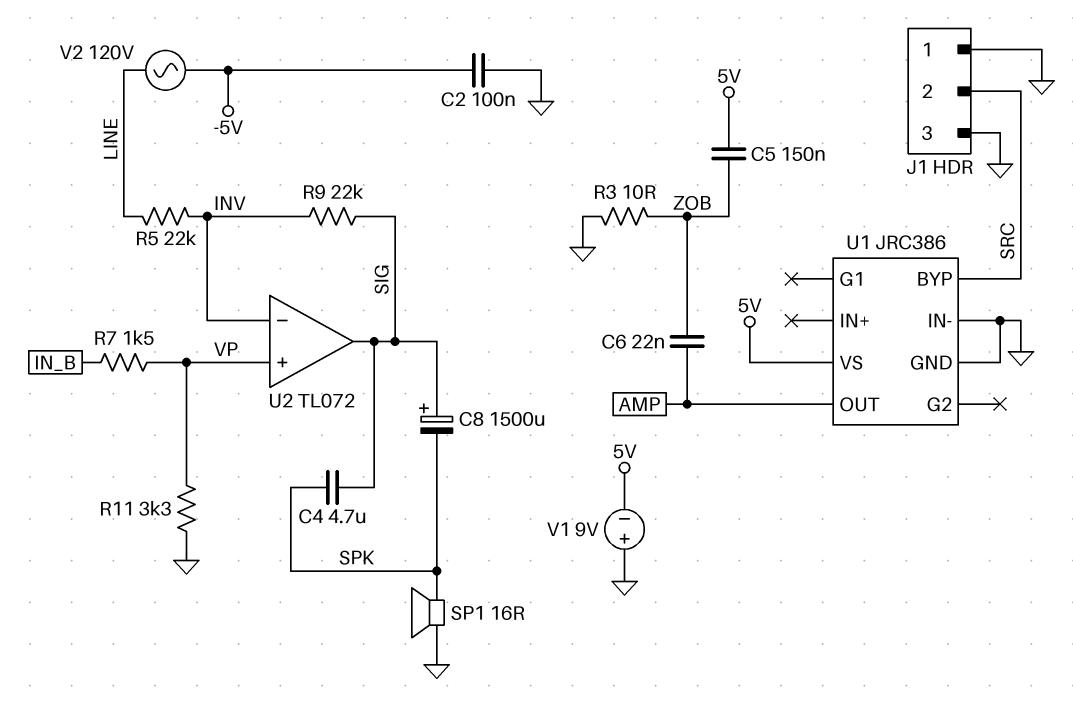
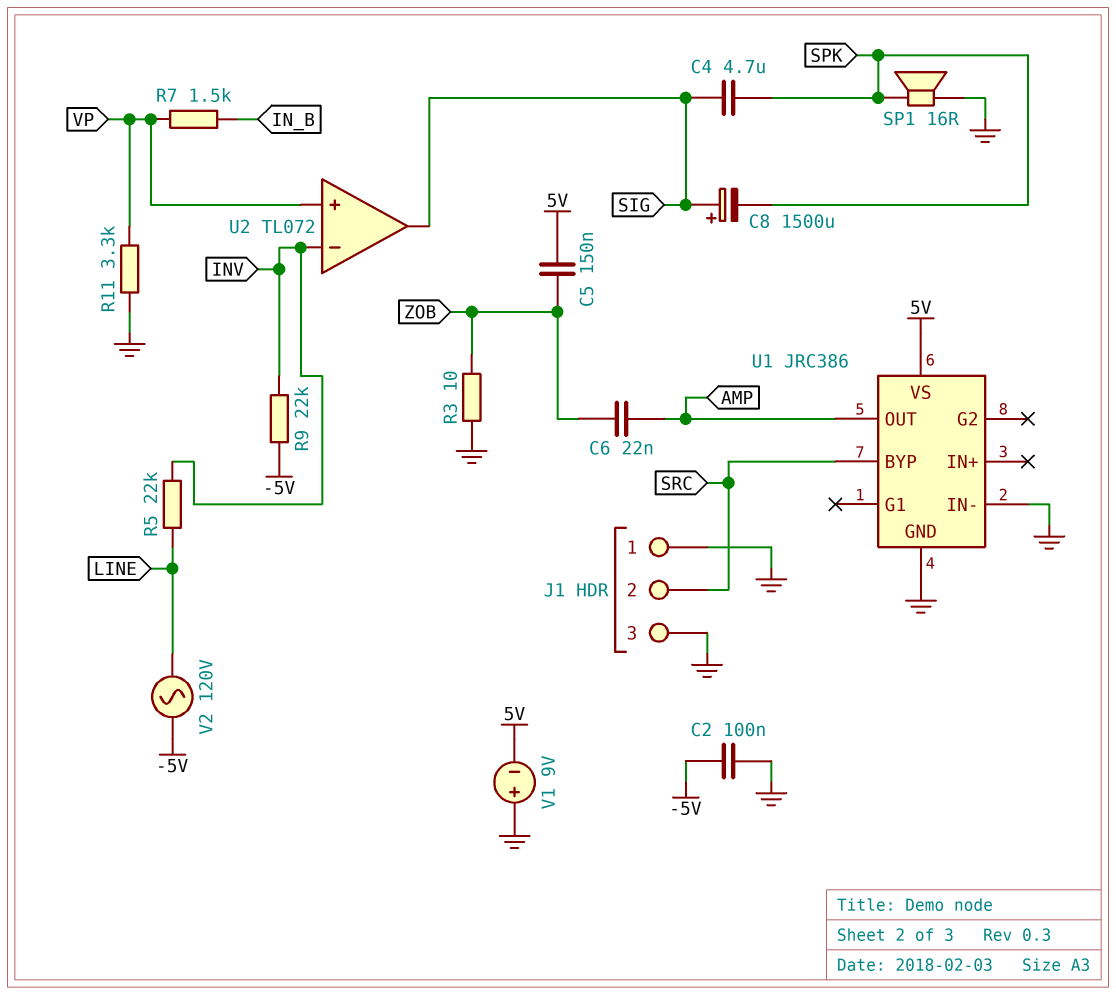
R9: 22k (INV, SIG) -> 22k (-5V, INV)

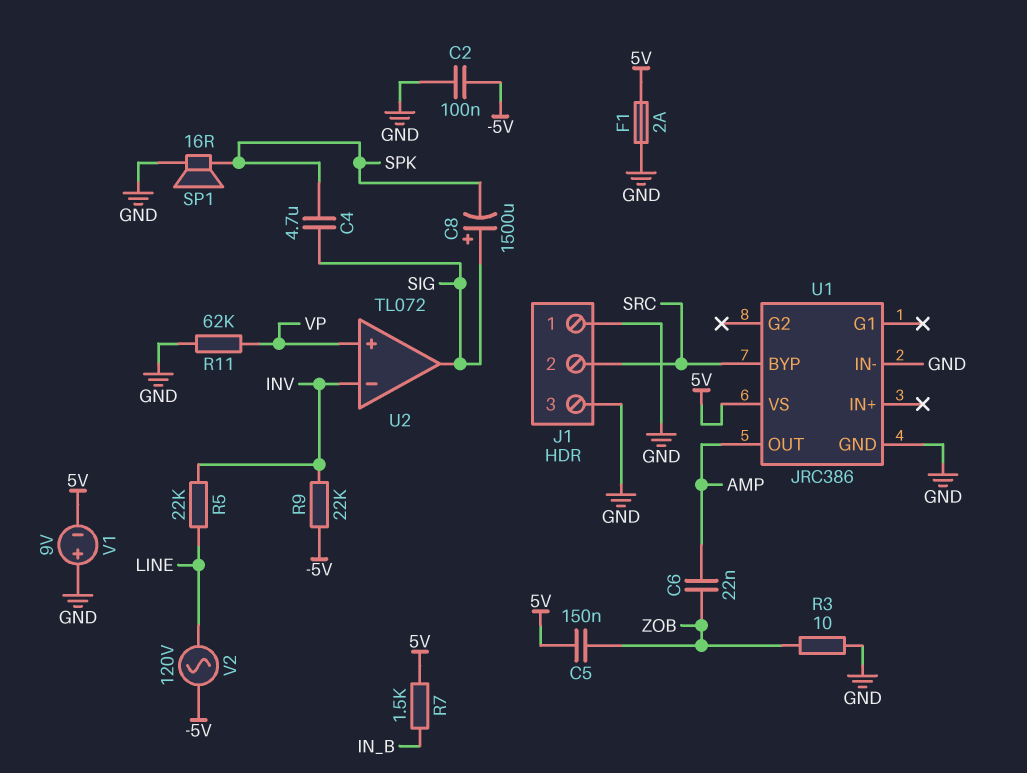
F1: none -> 2A (5V, GND)
R7: 1.5k (IN_B, VP) -> 1.5k (5V, IN_B)
R11: 3.3k (GND, VP) -> 62k (GND, VP)

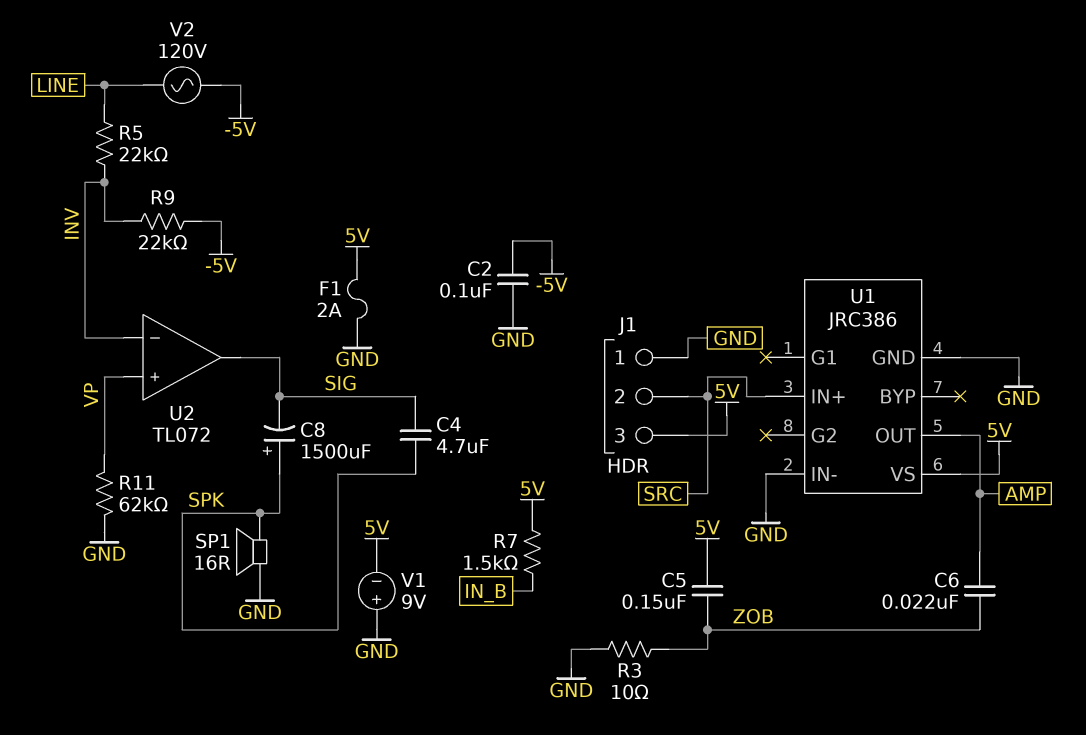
C8: 1500uF (plus SIG, minus SPK) -> 1500uF (plus SPK, minus SIG)
J1 pin 3: GND -> 5V
U1 pin BYP: SRC -> none
U1 pin IN+: none -> SRC

